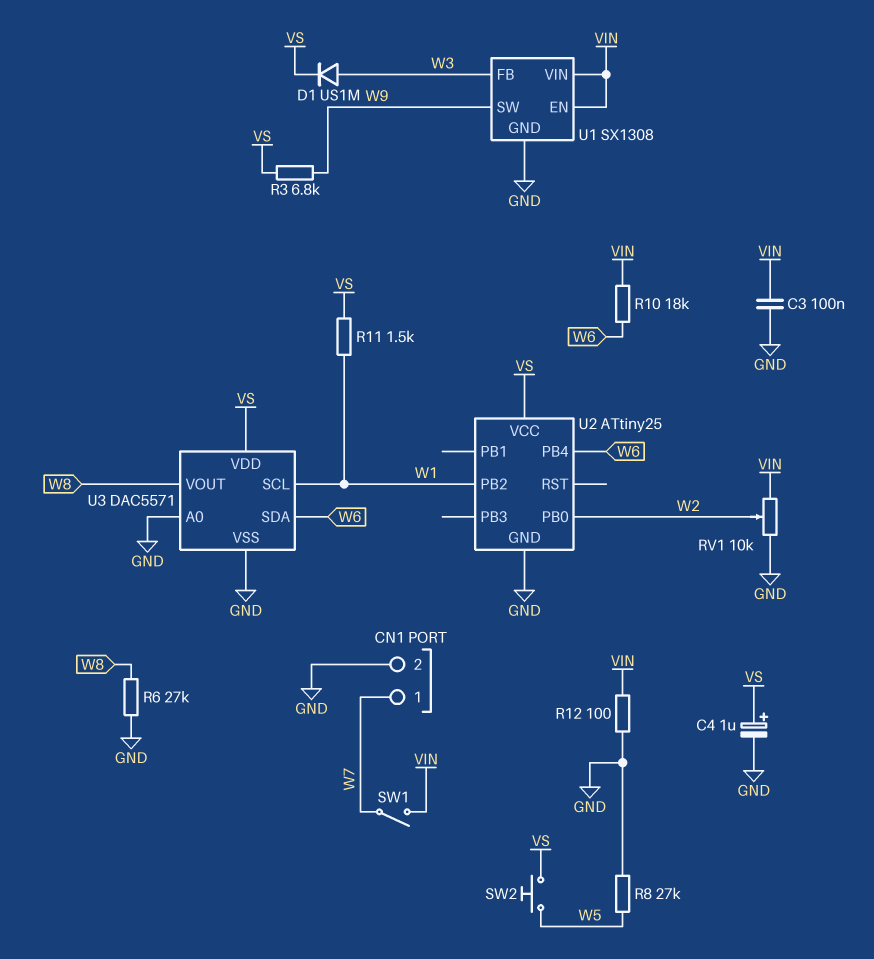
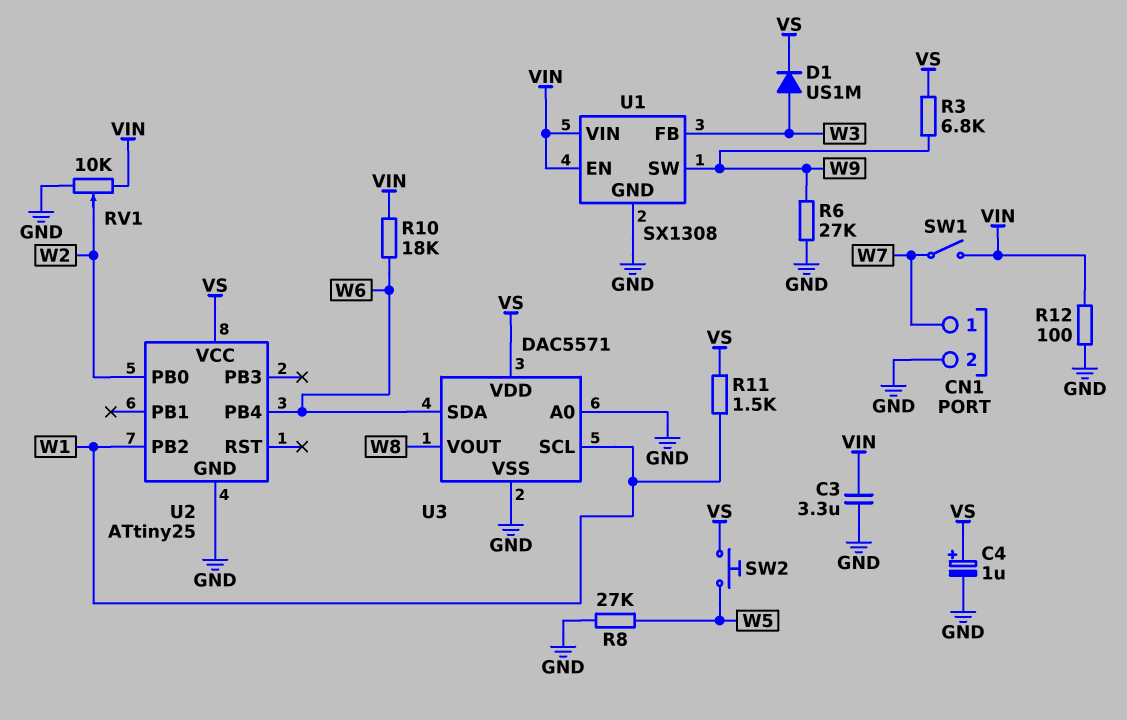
C3: 100nF (GND, VIN) -> 3.3uF (GND, VIN)
R6: 27k (GND, W8) -> 27k (GND, W9)

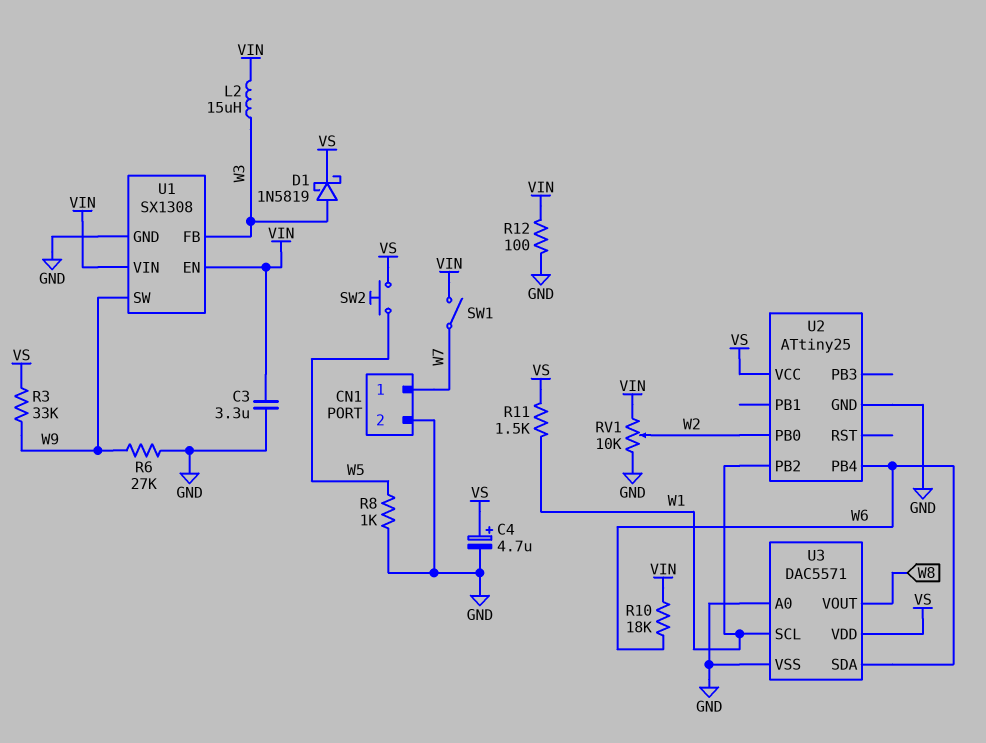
C4: 1uF (plus VS, minus GND) -> 4.7uF (plus VS, minus GND)
D1: diode US1M (A W3, K VS) -> schottky 1N5819 (A W3, K VS)
L2: none -> 15uH (VIN, W3)
R3: 6.8k (VS, W9) -> 33k (VS, W9)
R8: 27k (GND, W5) -> 1k (GND, W5)

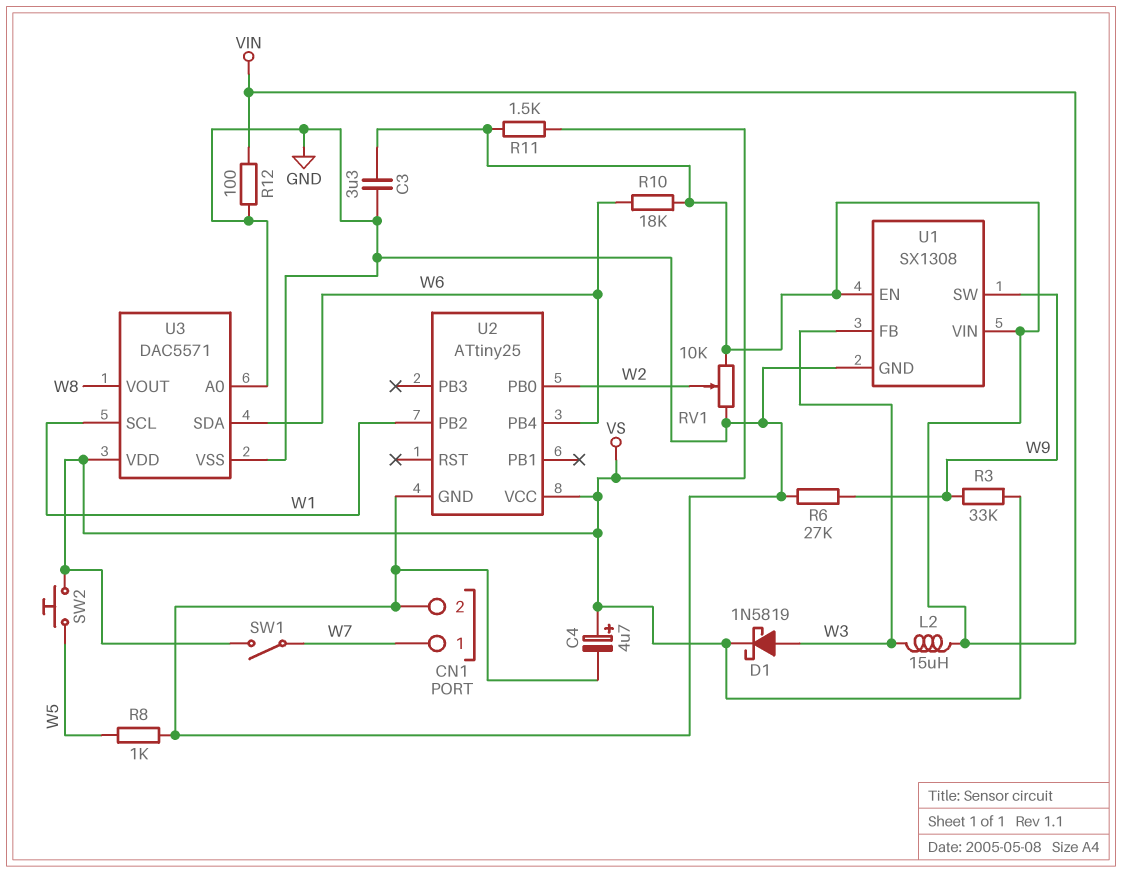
R11: 1.5k (VS, W1) -> 1.5k (VIN, VS)
SW1: switch (VIN, W7) -> switch (VS, W7)

